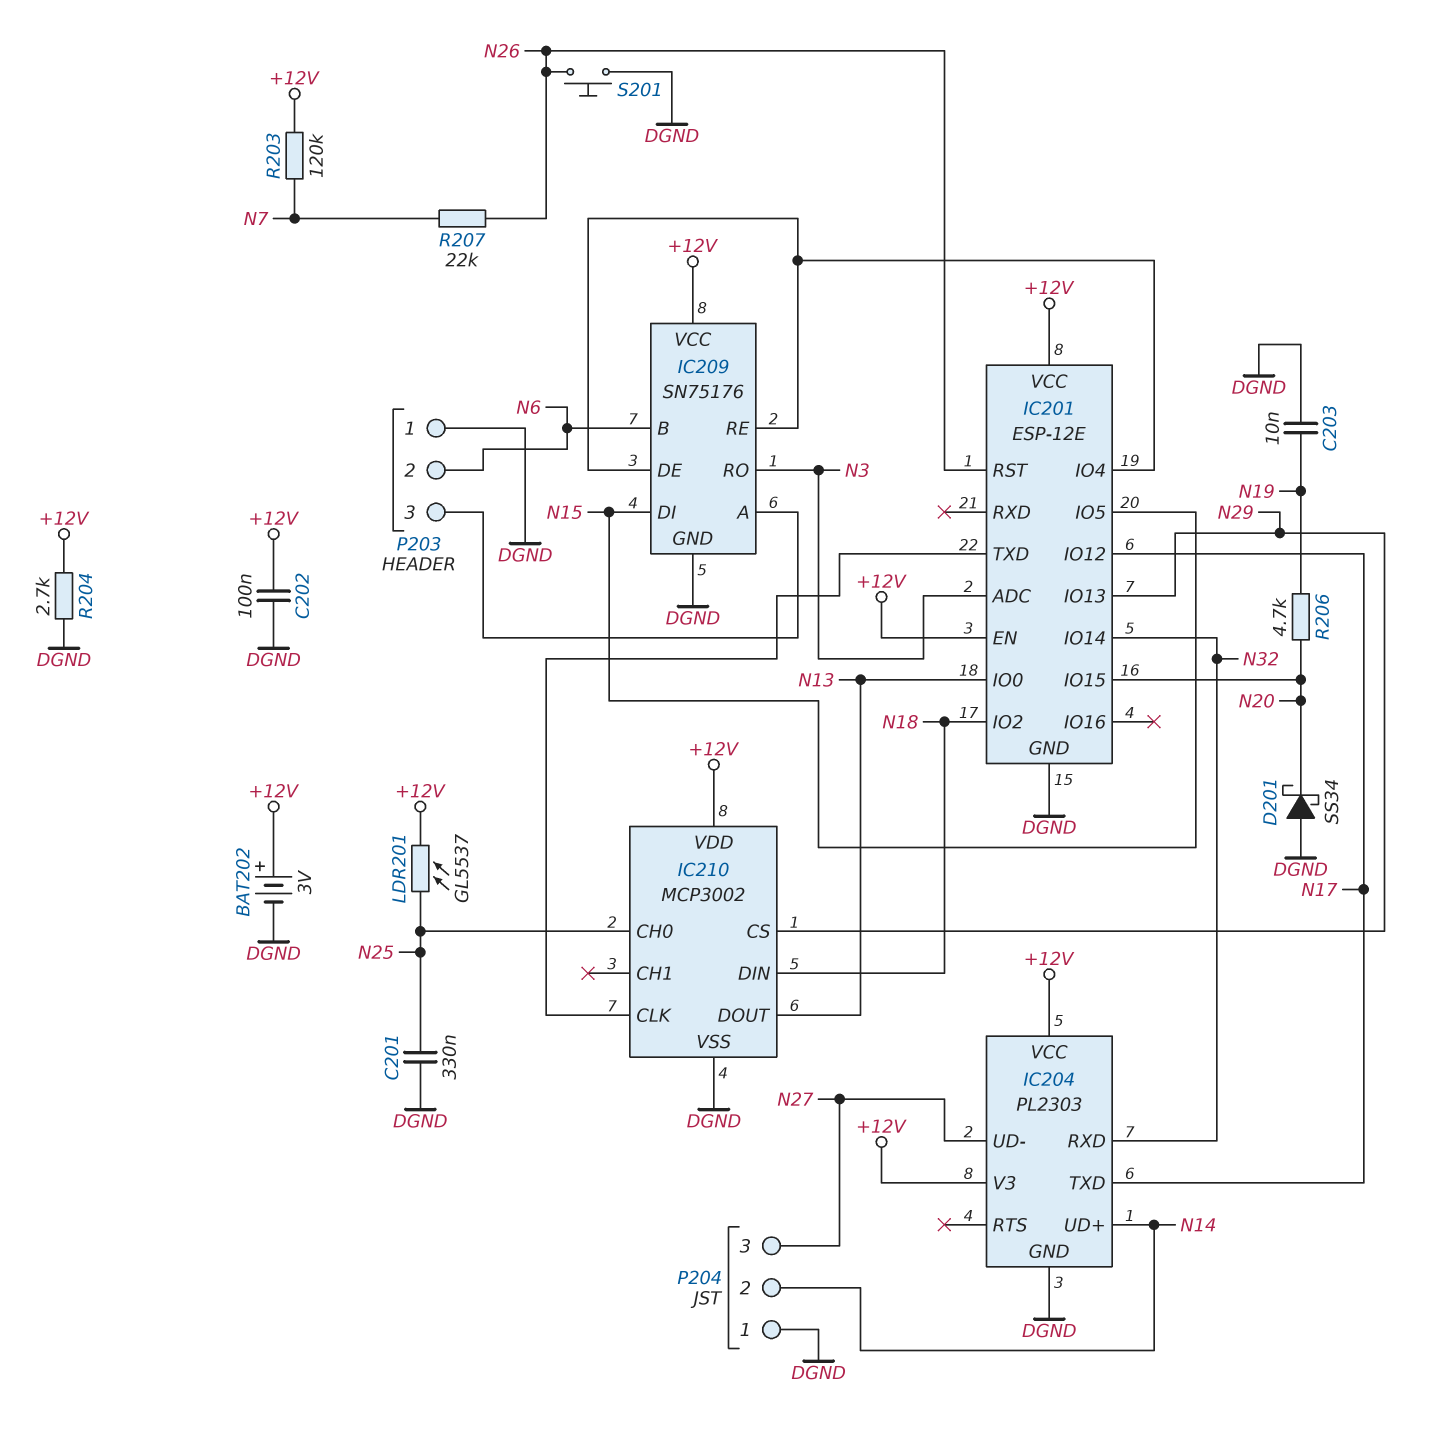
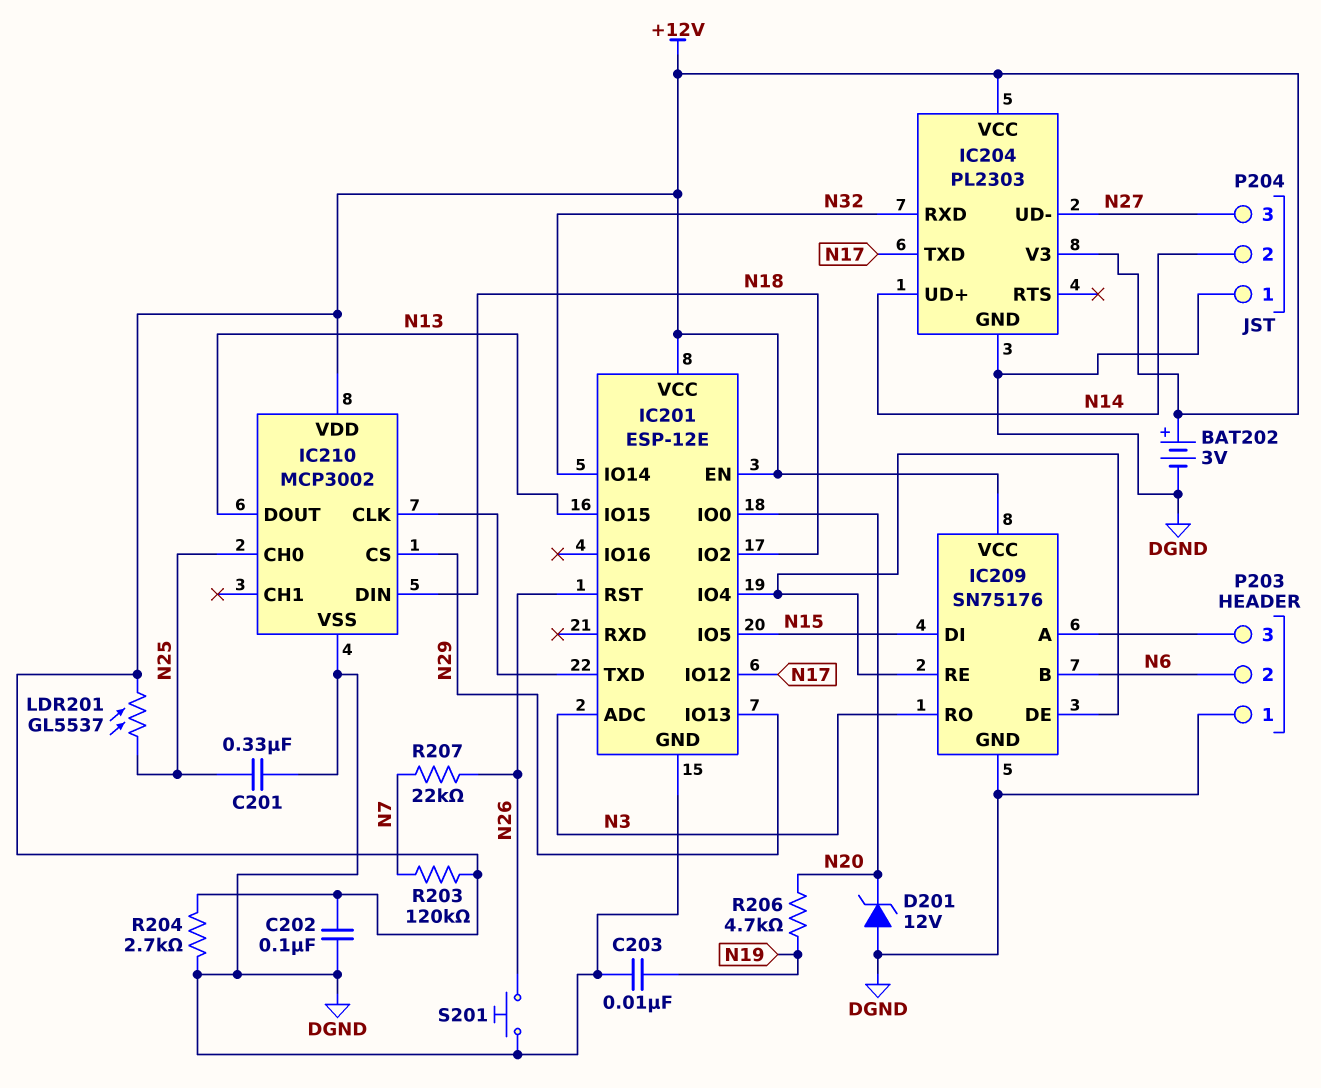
D201: schottky SS34 (A DGND, K N20) -> zener 12V (A DGND, K N20)
IC201 pin IO0: N13 -> N20
IC201 pin IO15: N20 -> N13

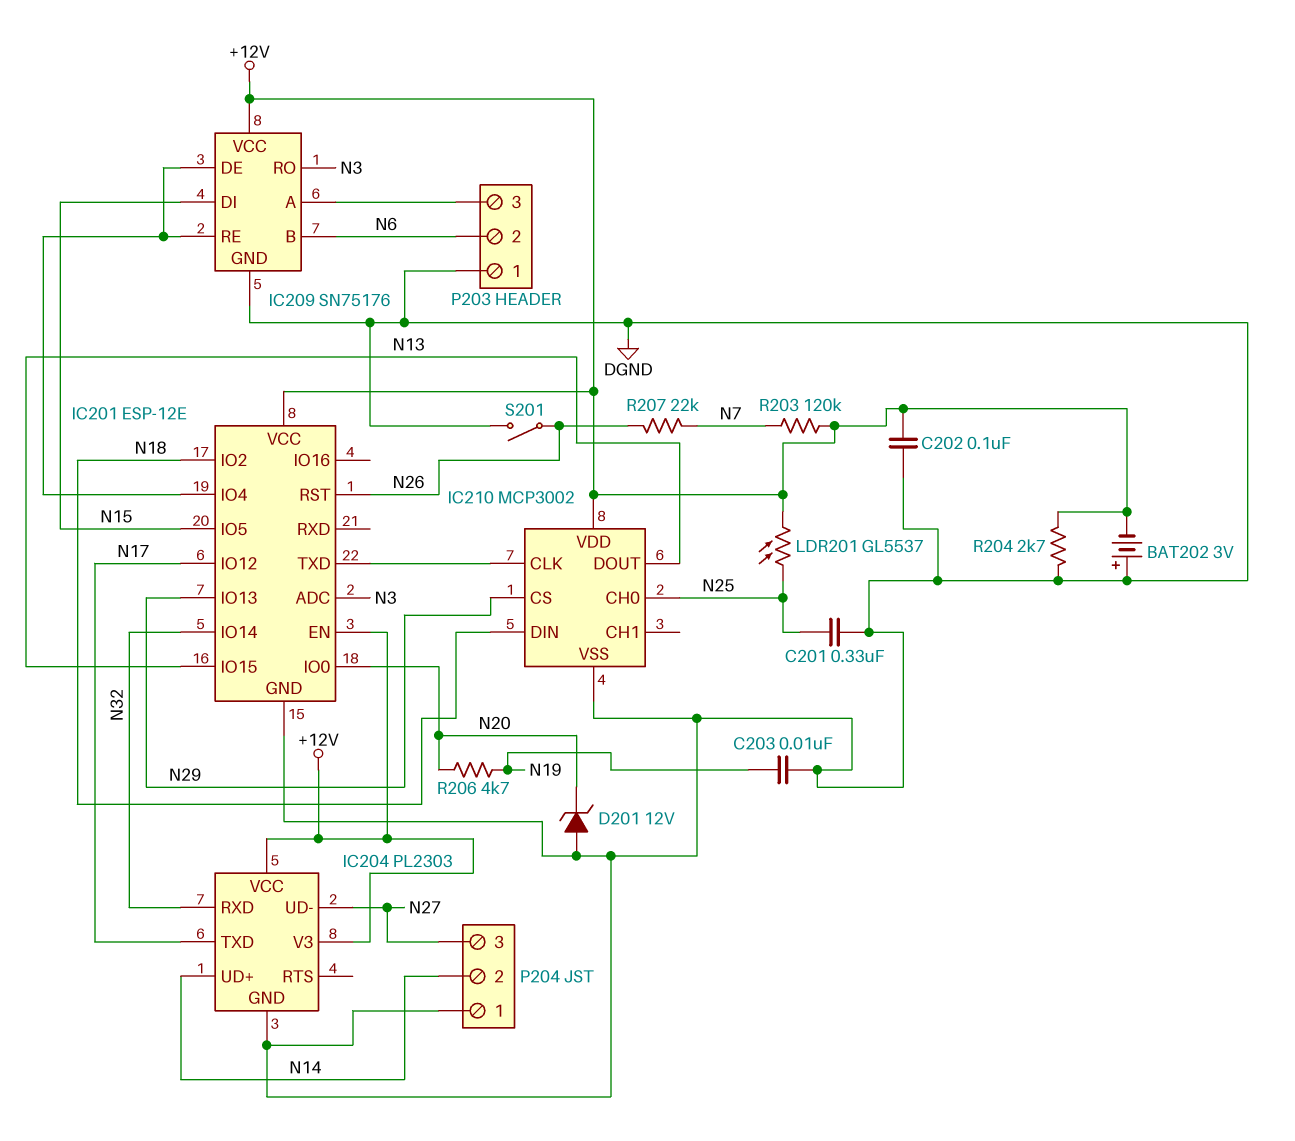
BAT202: 3V (plus +12V, minus DGND) -> 3V (plus DGND, minus +12V)
S201: button (DGND, N26) -> switch (DGND, N26)

